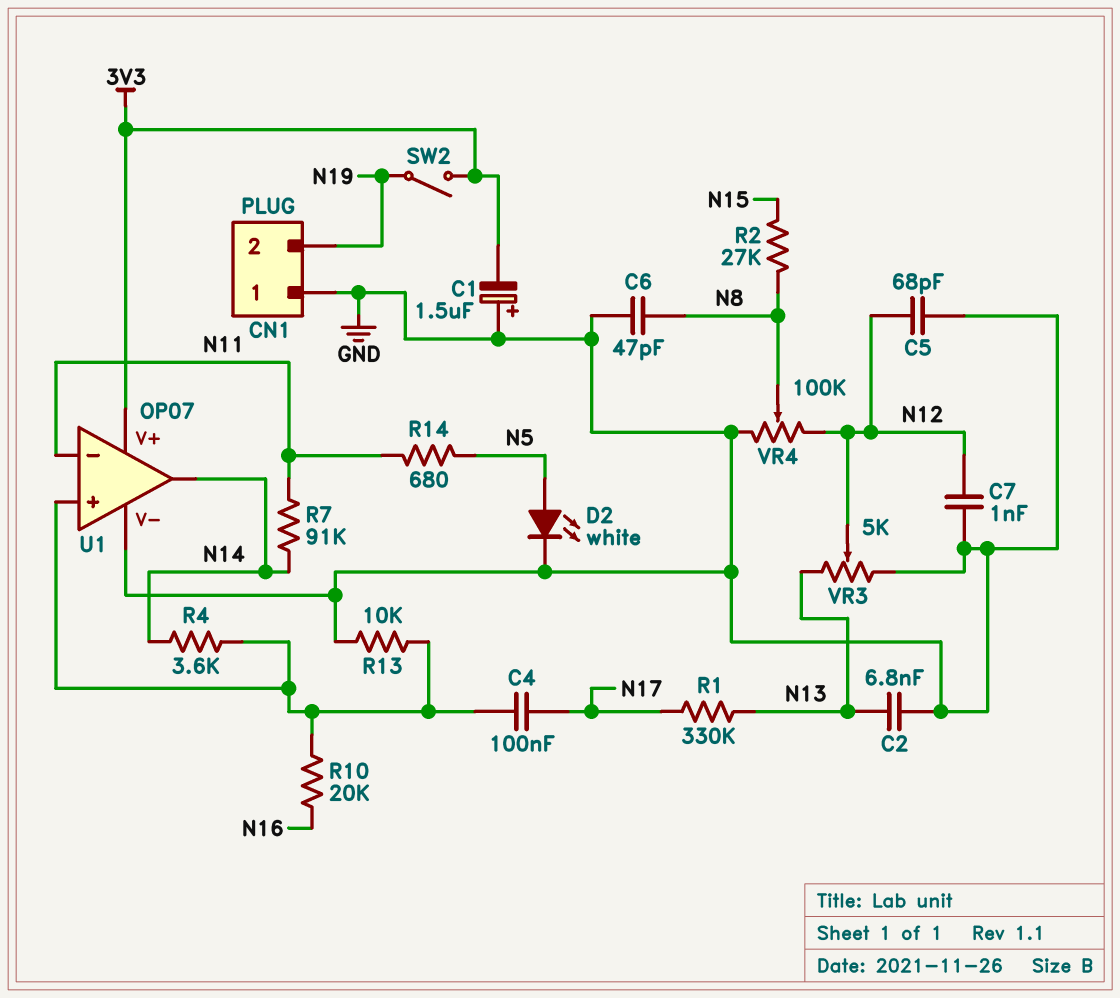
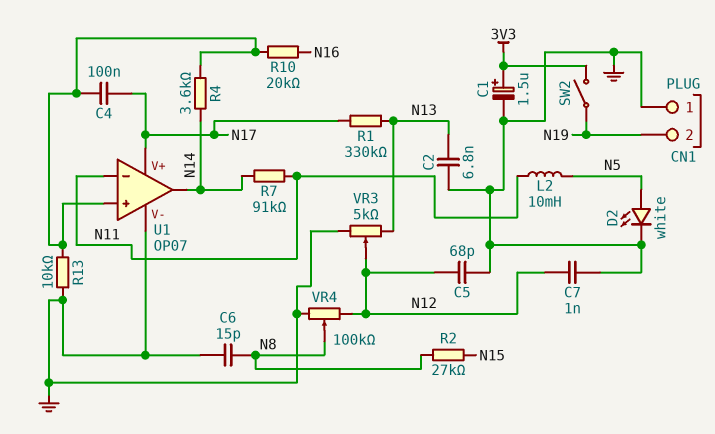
C1: 1.5uF (plus GND, minus 3V3) -> 1.5uF (plus 3V3, minus GND)
C6: 47pF (GND, N8) -> 15pF (GND, N8)
L2: none -> 10mH (N5, N11)
R14: 680 (N5, N11) -> none
U1 pin V+: 3V3 -> N17

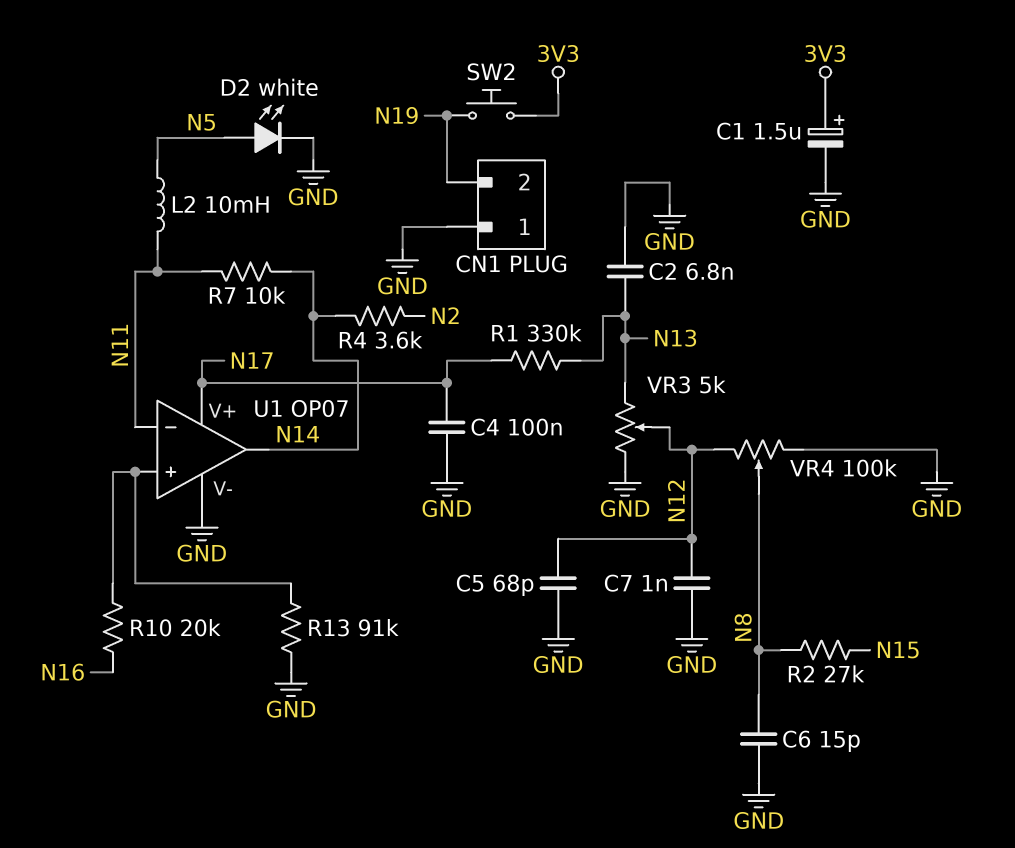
C4: 100nF (N17, U1/in+) -> 100nF (GND, N17)
R4: 3.6k (N14, U1/in+) -> 3.6k (N2, N14)
R7: 91k (N11, N14) -> 10k (N11, N14)
R13: 10k (GND, U1/in+) -> 91k (GND, U1/in+)
SW2: switch (3V3, N19) -> button (3V3, N19)

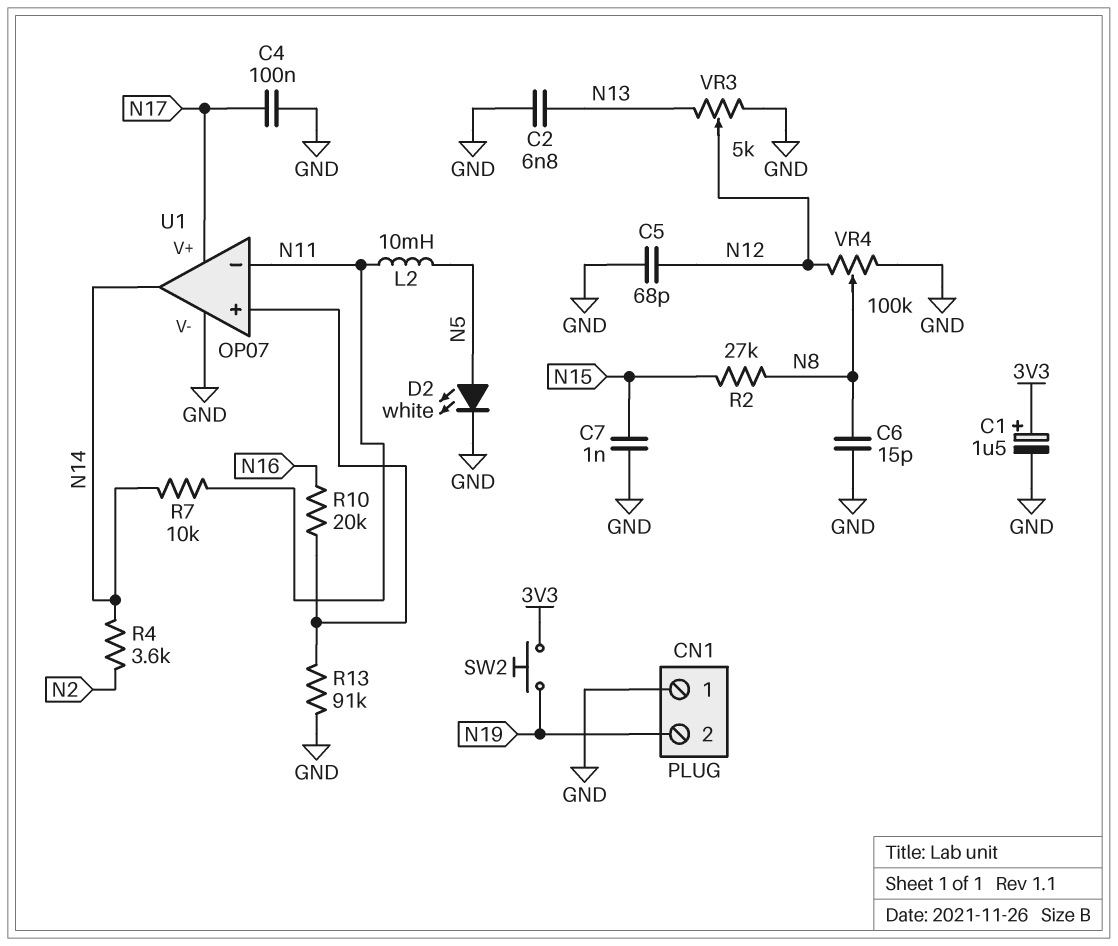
C7: 1nF (GND, N12) -> 1nF (GND, N15)
R1: 330k (N13, N17) -> none

